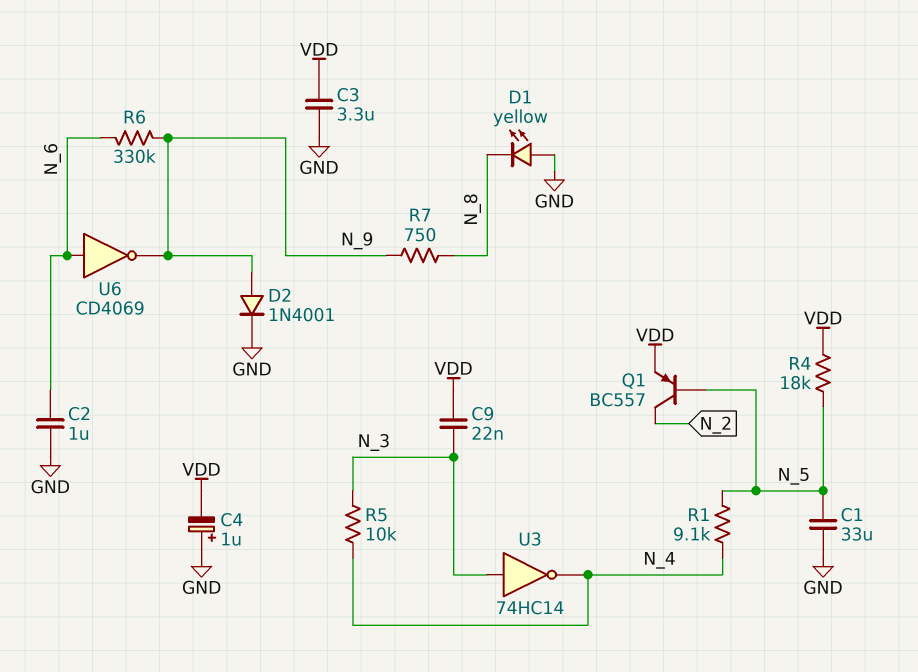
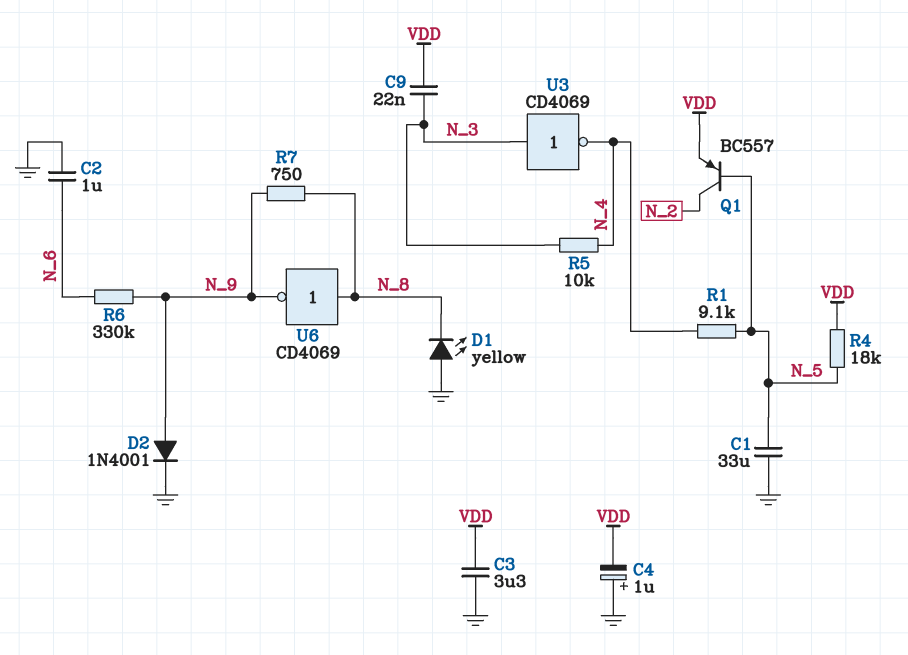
U3: NOT 74HC14 (in N_3, out N_4) -> NOT CD4069 (in N_3, out N_4)
U6: NOT CD4069 (in N_6, out N_9) -> NOT CD4069 (in N_8, out N_9)

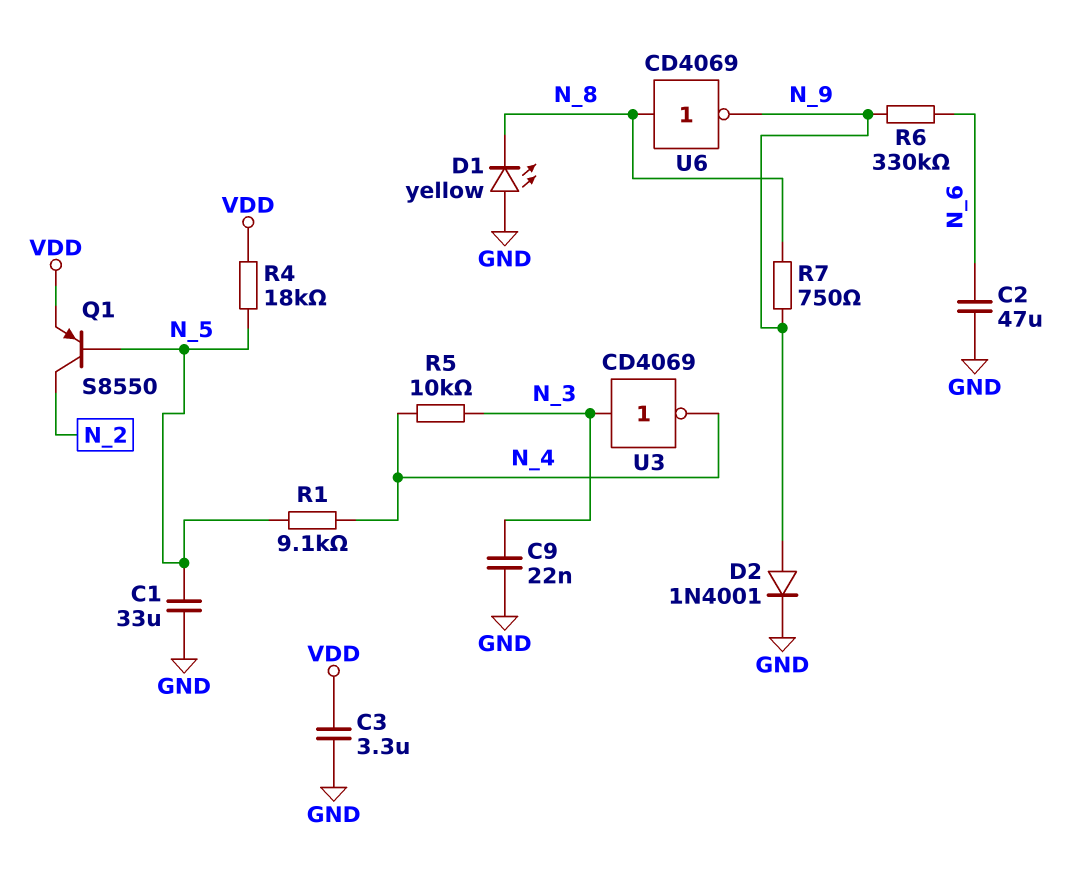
C2: 1uF (GND, N_6) -> 47uF (GND, N_6)
C4: 1uF (plus GND, minus VDD) -> none
C9: 22nF (N_3, VDD) -> 22nF (GND, N_3)
Q1: PNP BC557 (B N_5, C N_2, E VDD) -> PNP S8550 (B N_5, C N_2, E VDD)

